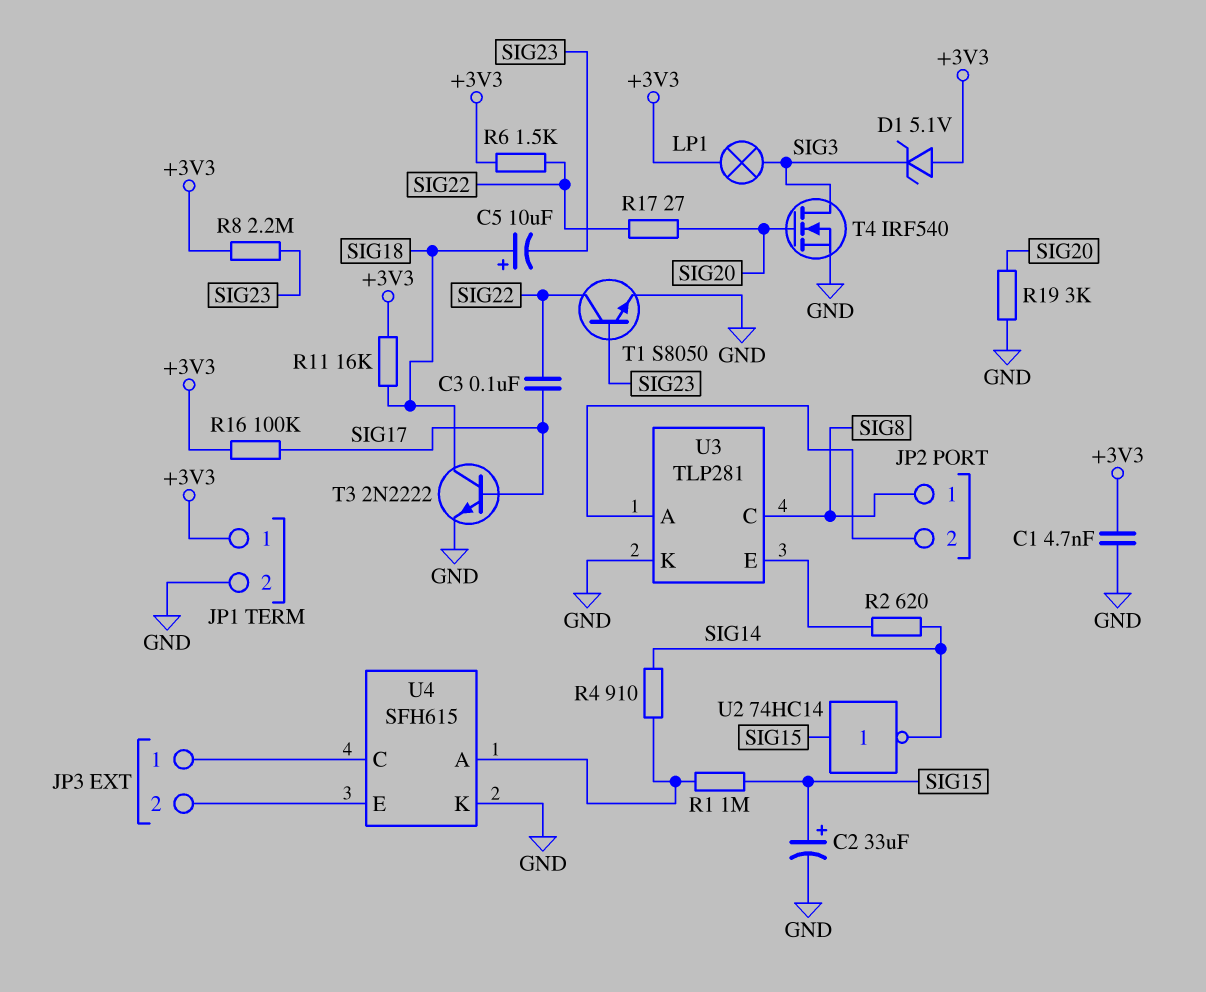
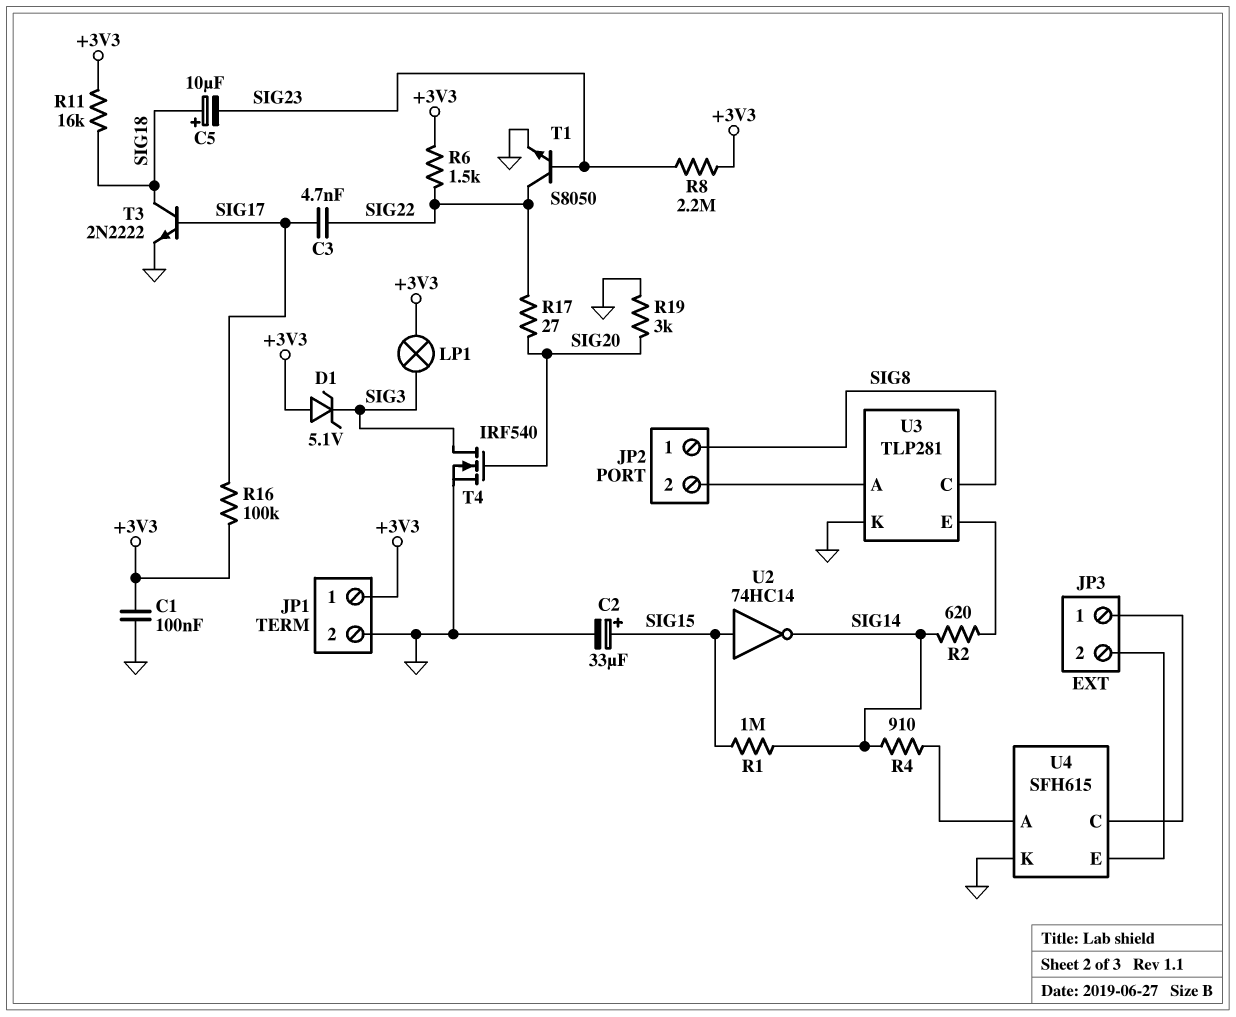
C1: 4.7nF (+3V3, GND) -> 100nF (+3V3, GND)
C3: 100nF (SIG17, SIG22) -> 4.7nF (SIG17, SIG22)
R1: 1M (SIG15, U4/A) -> 1M (SIG14, SIG15)

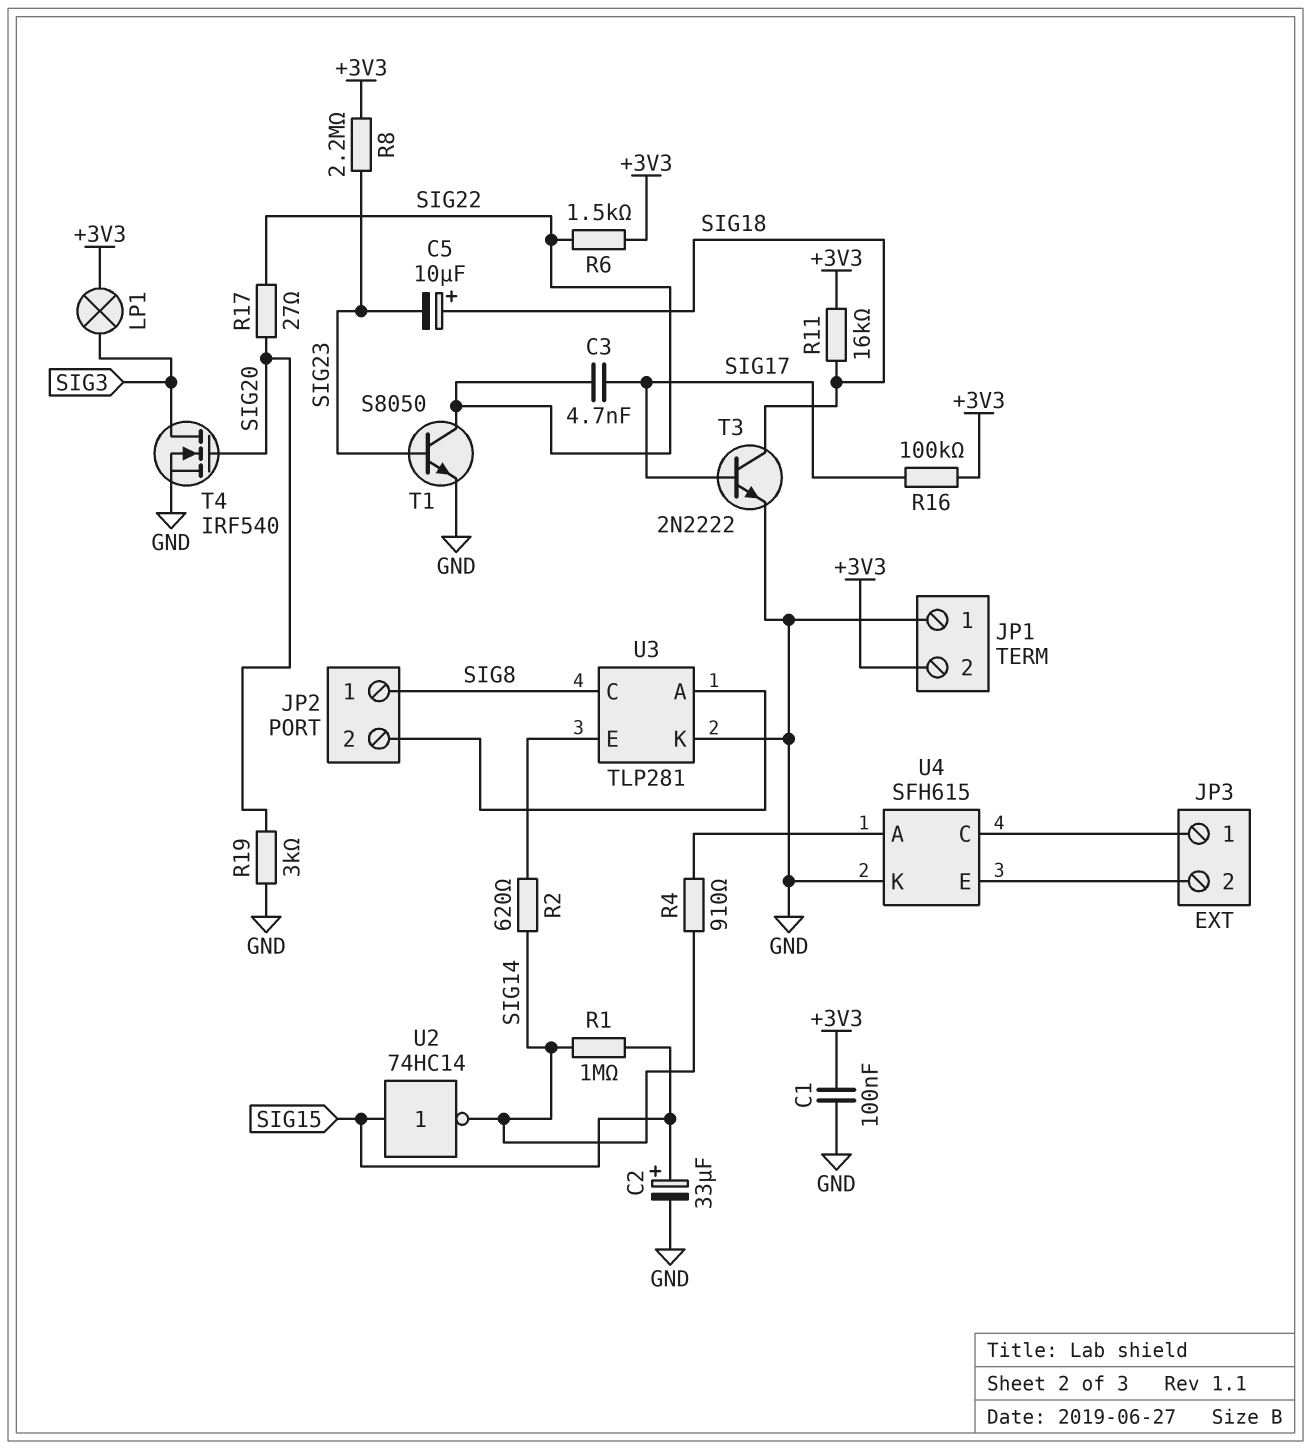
D1: zener 5.1V (A +3V3, K SIG3) -> none
JP1 pin 1: +3V3 -> GND
JP1 pin 2: GND -> +3V3

